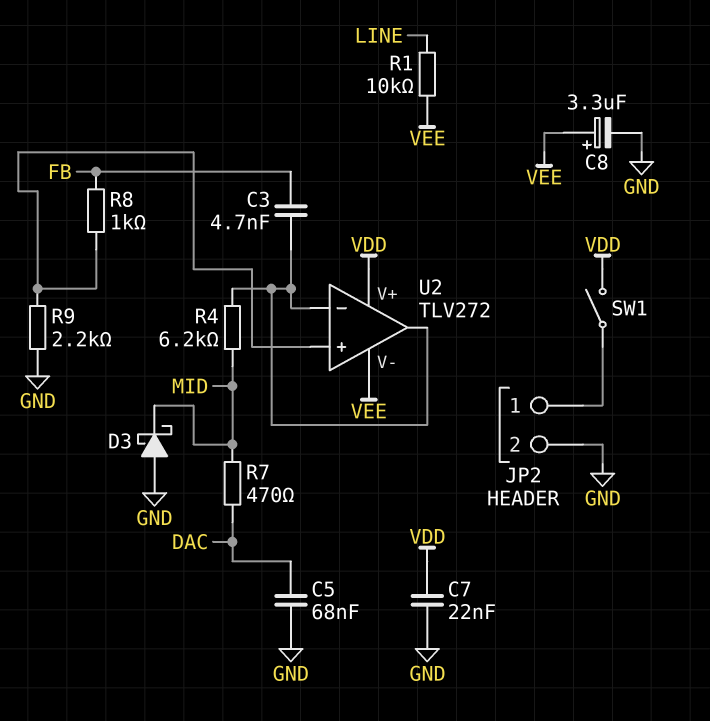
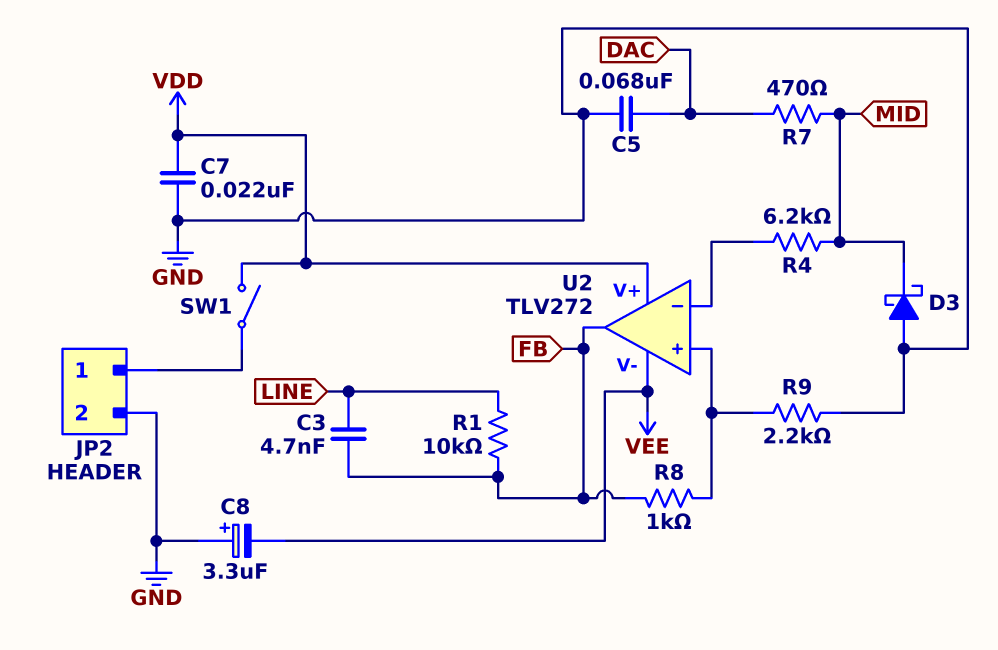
C3: 4.7nF (FB, U2/in-) -> 4.7nF (FB, LINE)
C8: 3.3uF (plus VEE, minus GND) -> 3.3uF (plus GND, minus VEE)
R1: 10k (LINE, VEE) -> 10k (FB, LINE)
U2 pin out: U2/in- -> FB

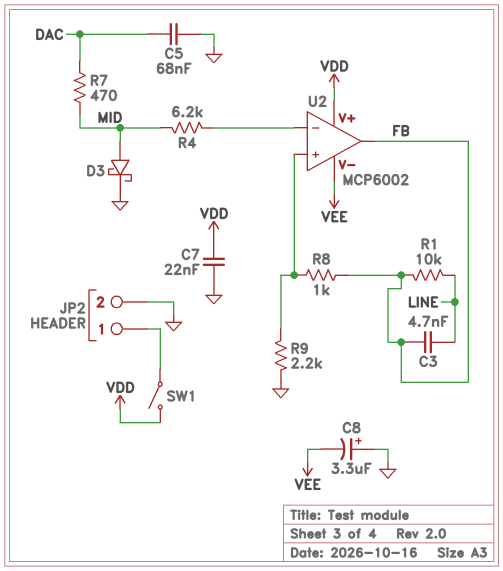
D3: schottky (A GND, K MID) -> schottky (A MID, K GND)
U2: TLV272 -> MCP6002

